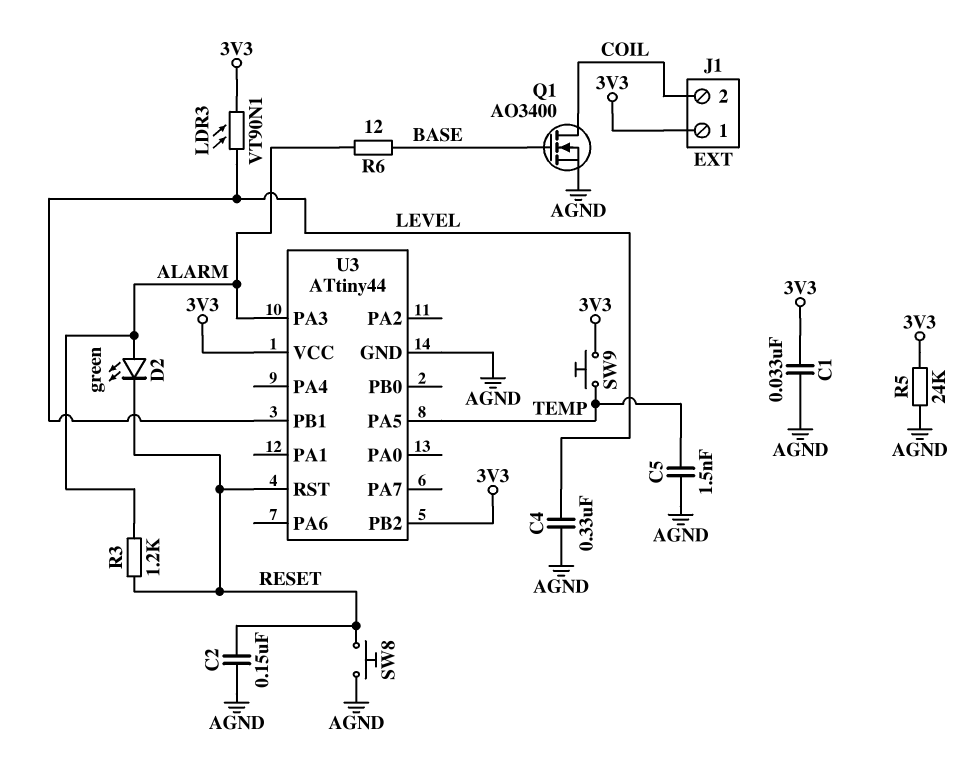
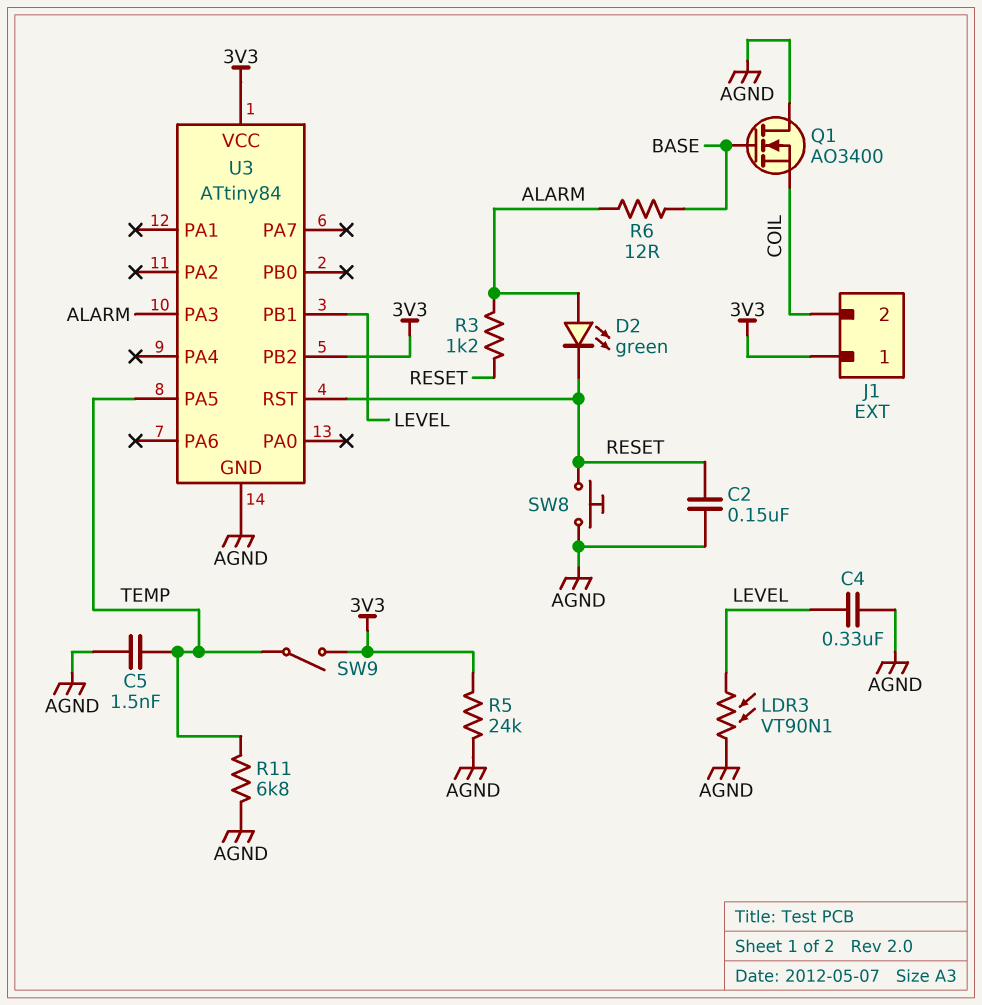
C1: 33nF (3V3, AGND) -> none
LDR3: VT90N1 (3V3, LEVEL) -> VT90N1 (AGND, LEVEL)
Q1: NMOS AO3400 (G BASE, D COIL, S AGND) -> NMOS AO3400 (G BASE, D AGND, S COIL)
R11: none -> 6.8k (AGND, TEMP)
SW9: button (3V3, TEMP) -> switch (3V3, TEMP)
U3: ATtiny44 -> ATtiny84

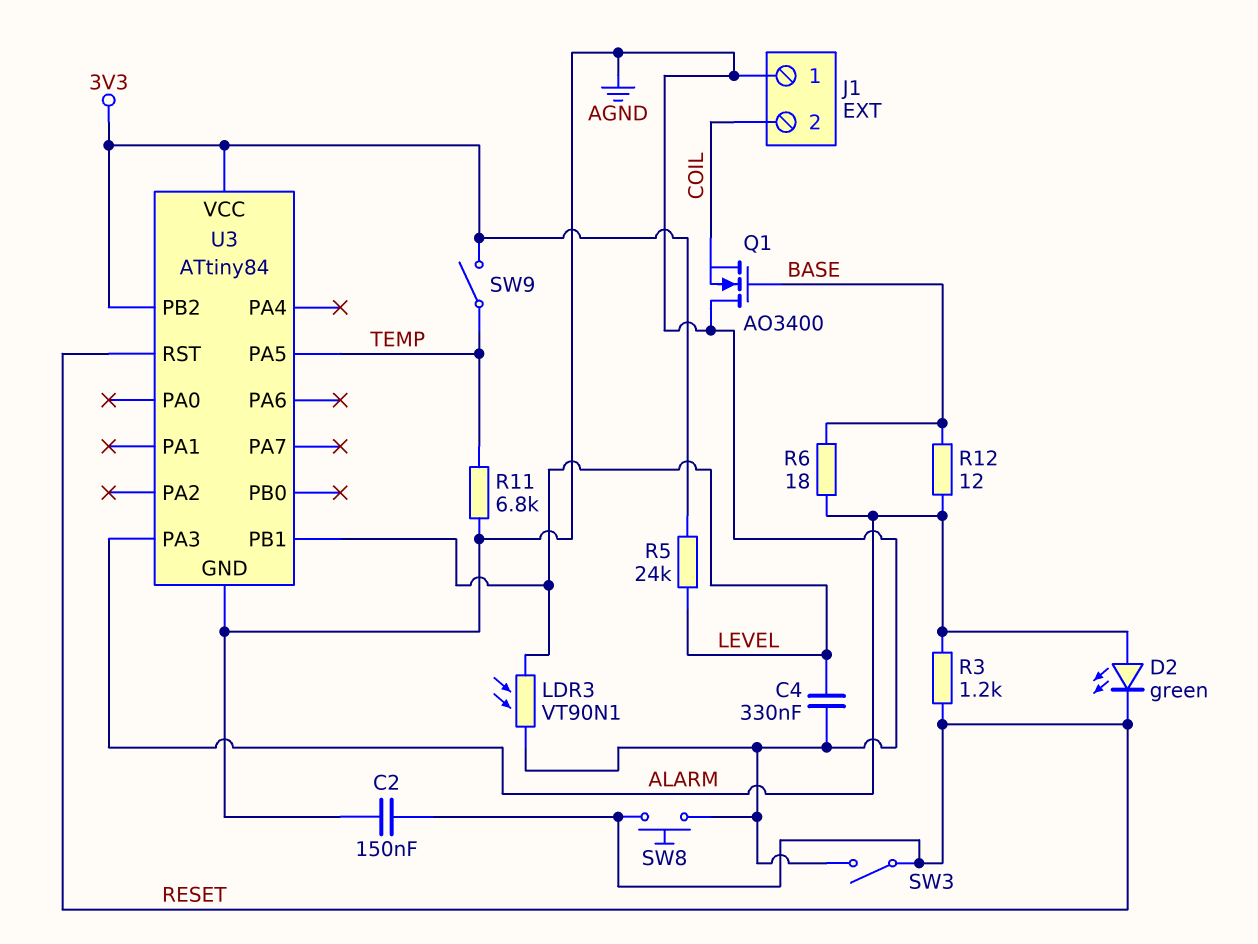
C5: 1.5nF (AGND, TEMP) -> none
J1 pin 1: 3V3 -> AGND
R5: 24k (3V3, AGND) -> 24k (3V3, LEVEL)
R6: 12 (ALARM, BASE) -> 18 (ALARM, BASE)
R12: none -> 12 (ALARM, BASE)
SW3: none -> switch (AGND, RESET)

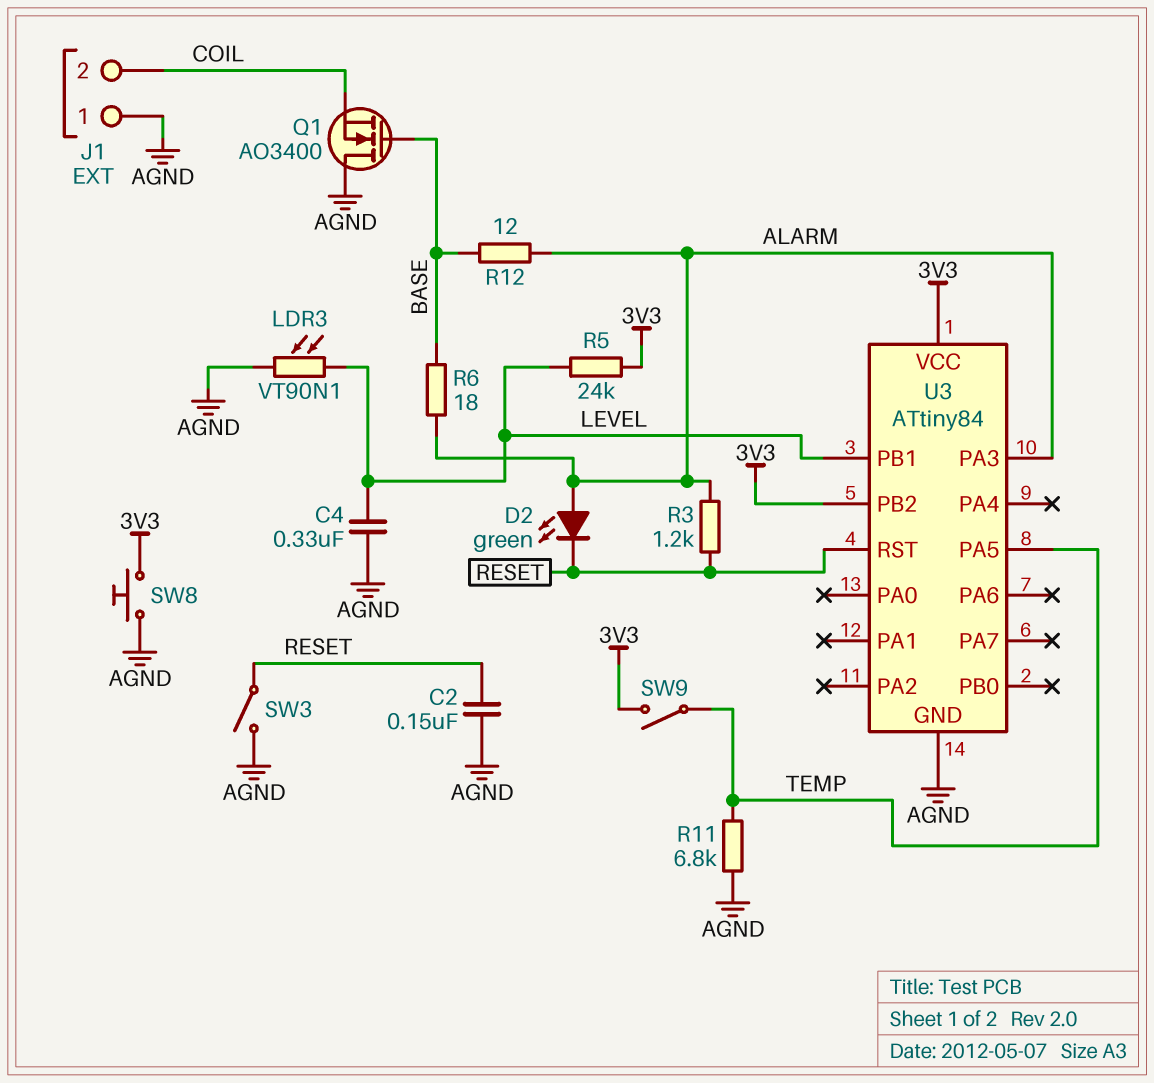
SW8: button (AGND, RESET) -> button (3V3, AGND)

